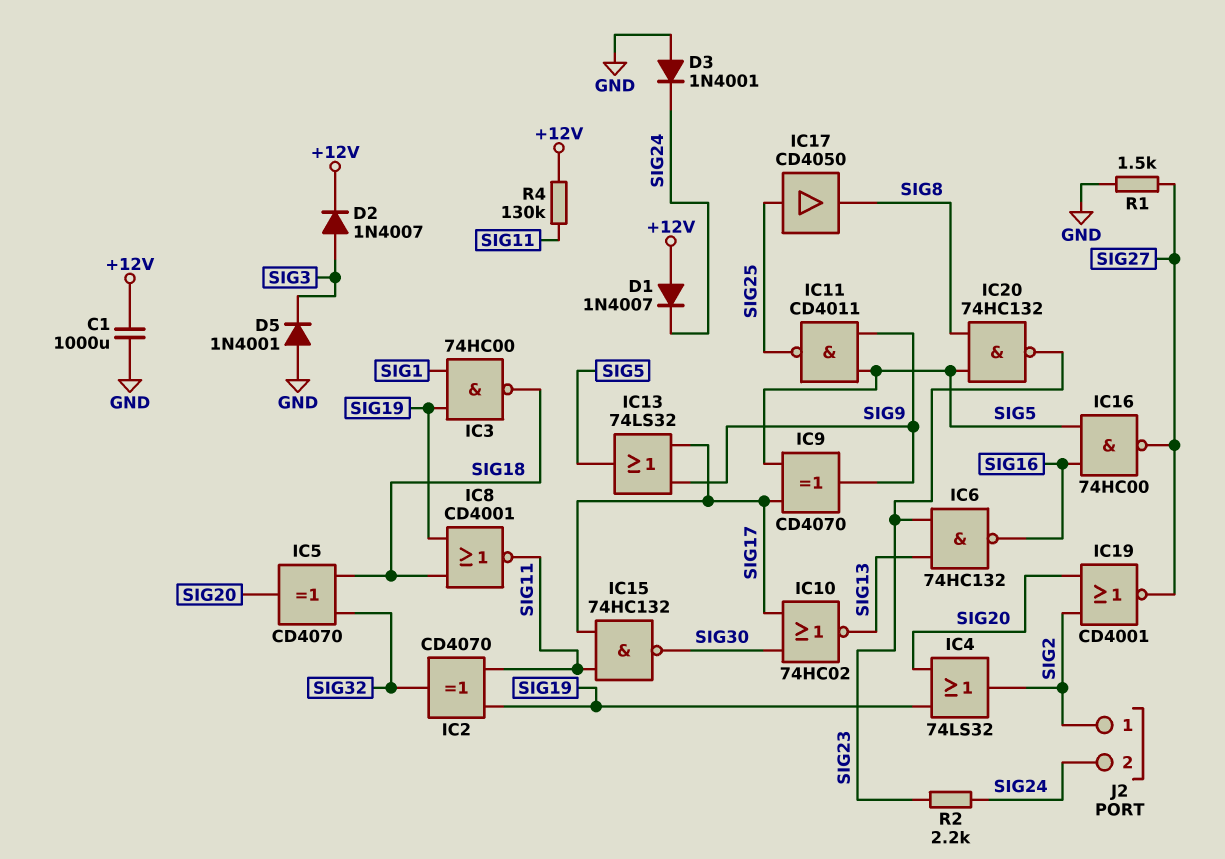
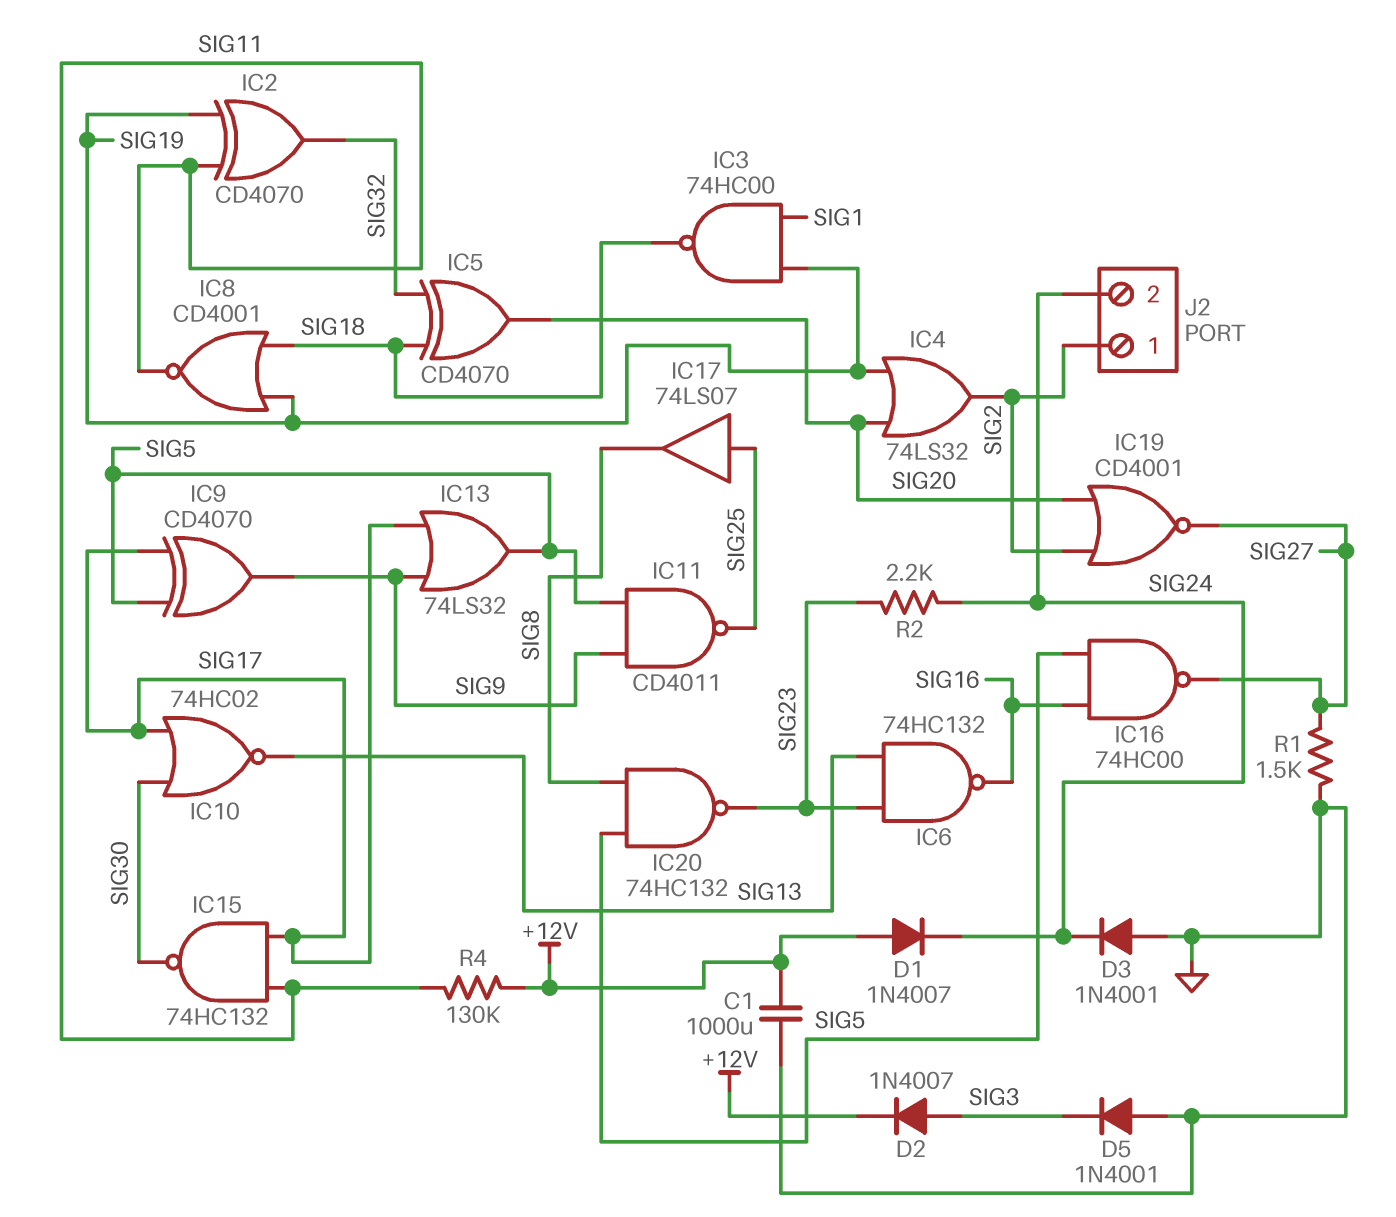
IC17: buffer CD4050 (in SIG25, out SIG8) -> buffer 74LS07 (in SIG25, out SIG8)

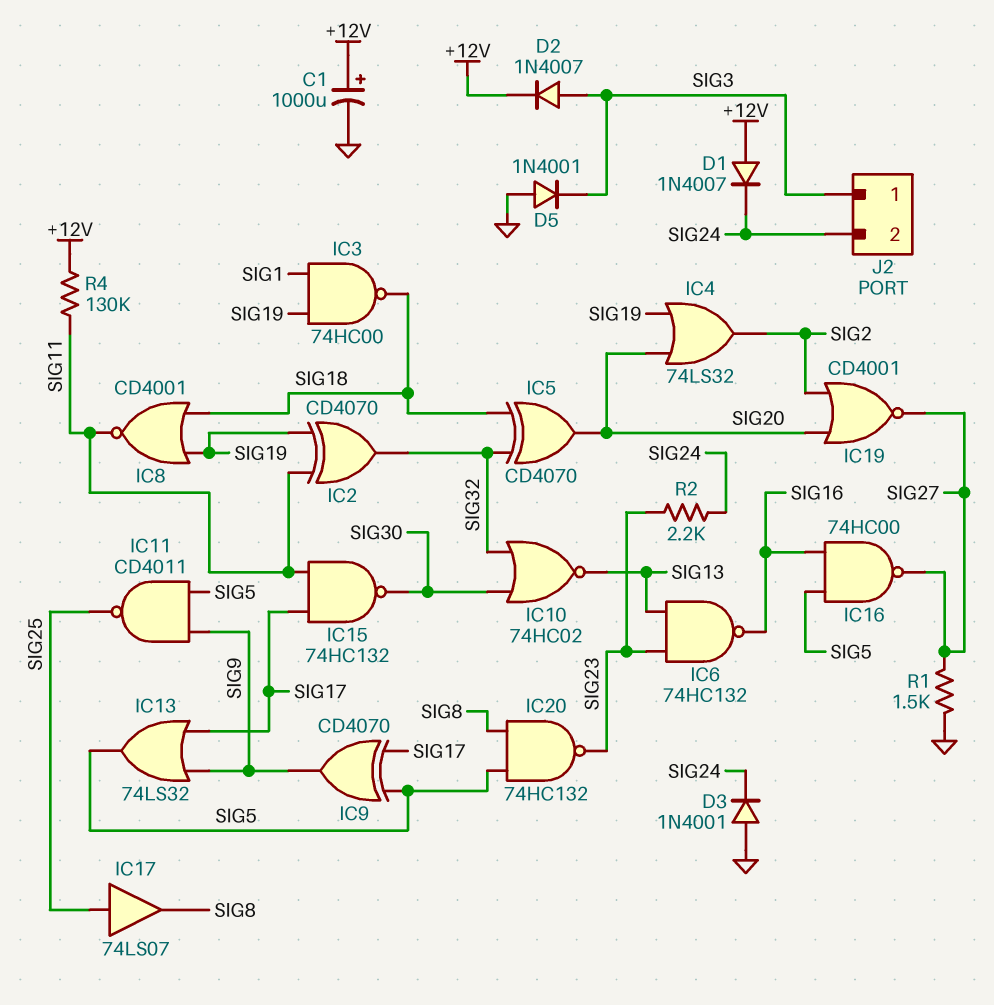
C1: 1000uF (+12V, GND) -> 1000uF (plus +12V, minus GND)
IC10: NOR 74HC02 (in SIG17, in SIG30, out SIG13) -> NOR 74HC02 (in SIG30, in SIG32, out SIG13)
J2 pin 1: SIG2 -> SIG3

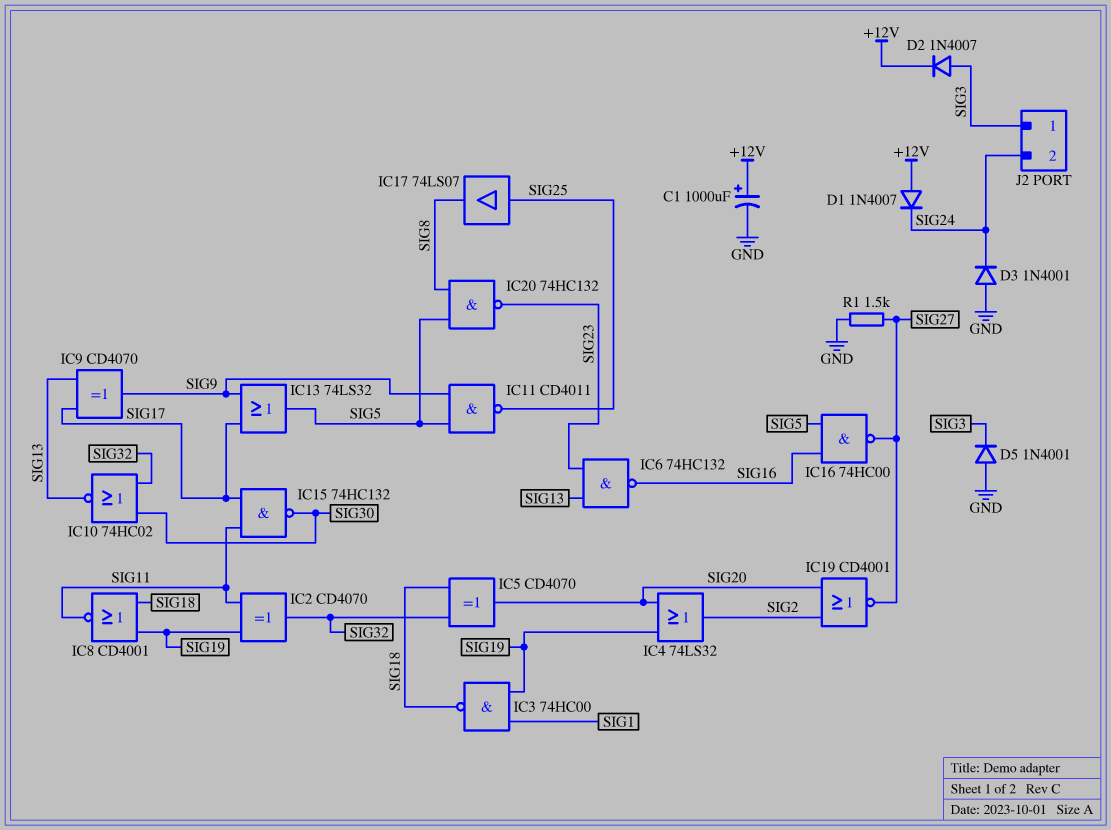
IC9: XOR CD4070 (in SIG5, in SIG17, out SIG9) -> XOR CD4070 (in SIG13, in SIG17, out SIG9)
R2: 2.2k (SIG23, SIG24) -> none
R4: 130k (+12V, SIG11) -> none

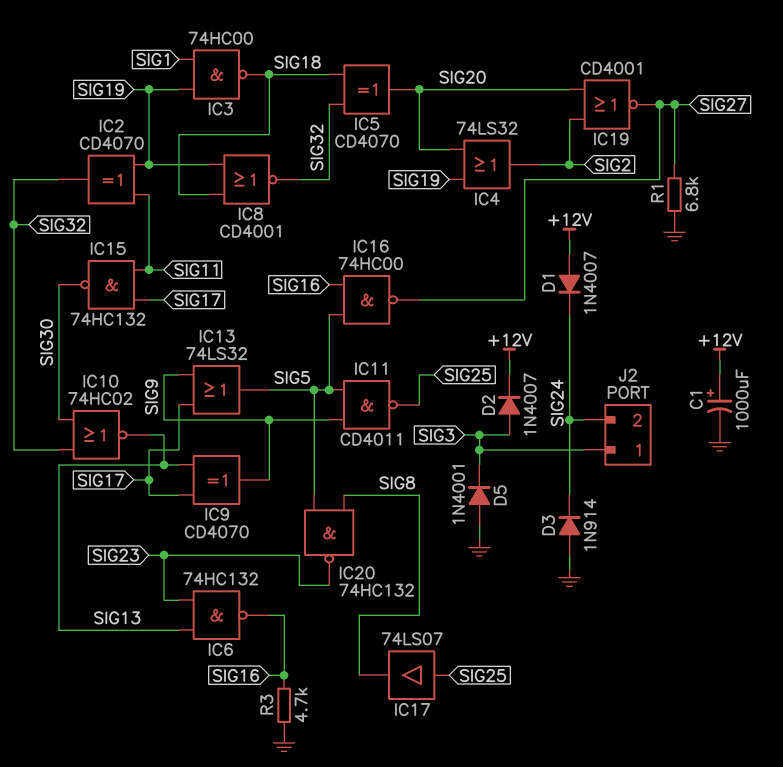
D3: diode 1N4001 (A GND, K SIG24) -> diode 1N914 (A GND, K SIG24)
IC8: NOR CD4001 (in SIG18, in SIG19, out SIG11) -> NOR CD4001 (in SIG18, in SIG19, out SIG32)
R1: 1.5k (GND, SIG27) -> 6.8k (GND, SIG27)
R3: none -> 4.7k (GND, SIG16)

